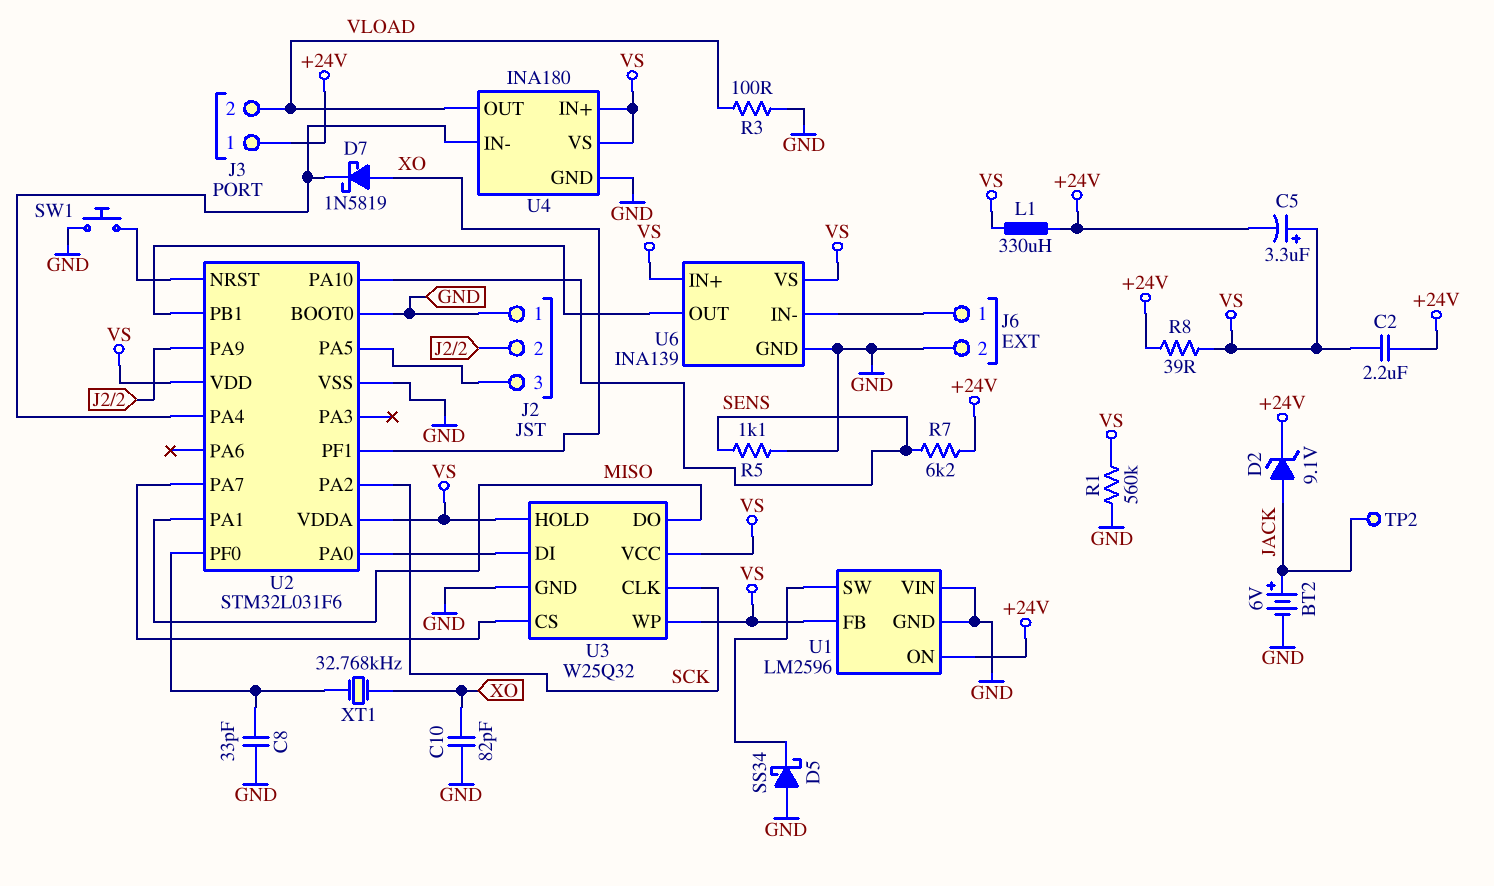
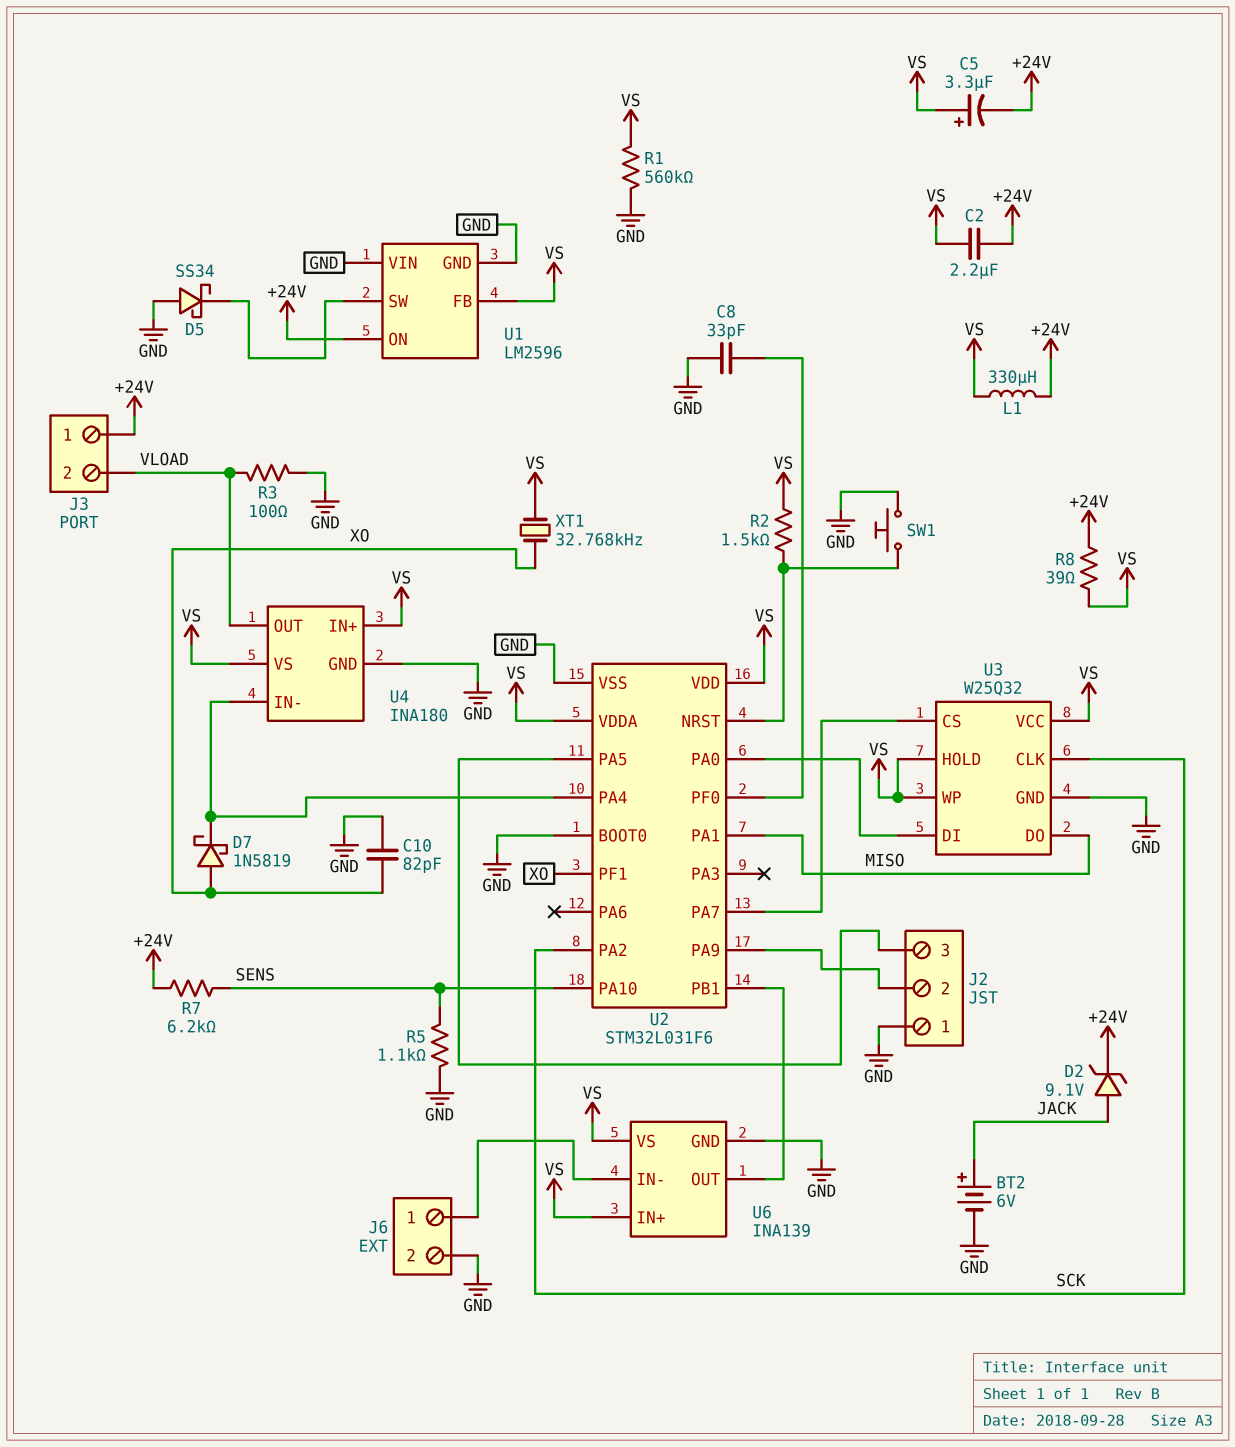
R2: none -> 1.5k (U2/NRST, VS)
TP2: test point (JACK) -> none
XT1: 32.768kHz (U2/PF0, XO) -> 32.768kHz (VS, XO)

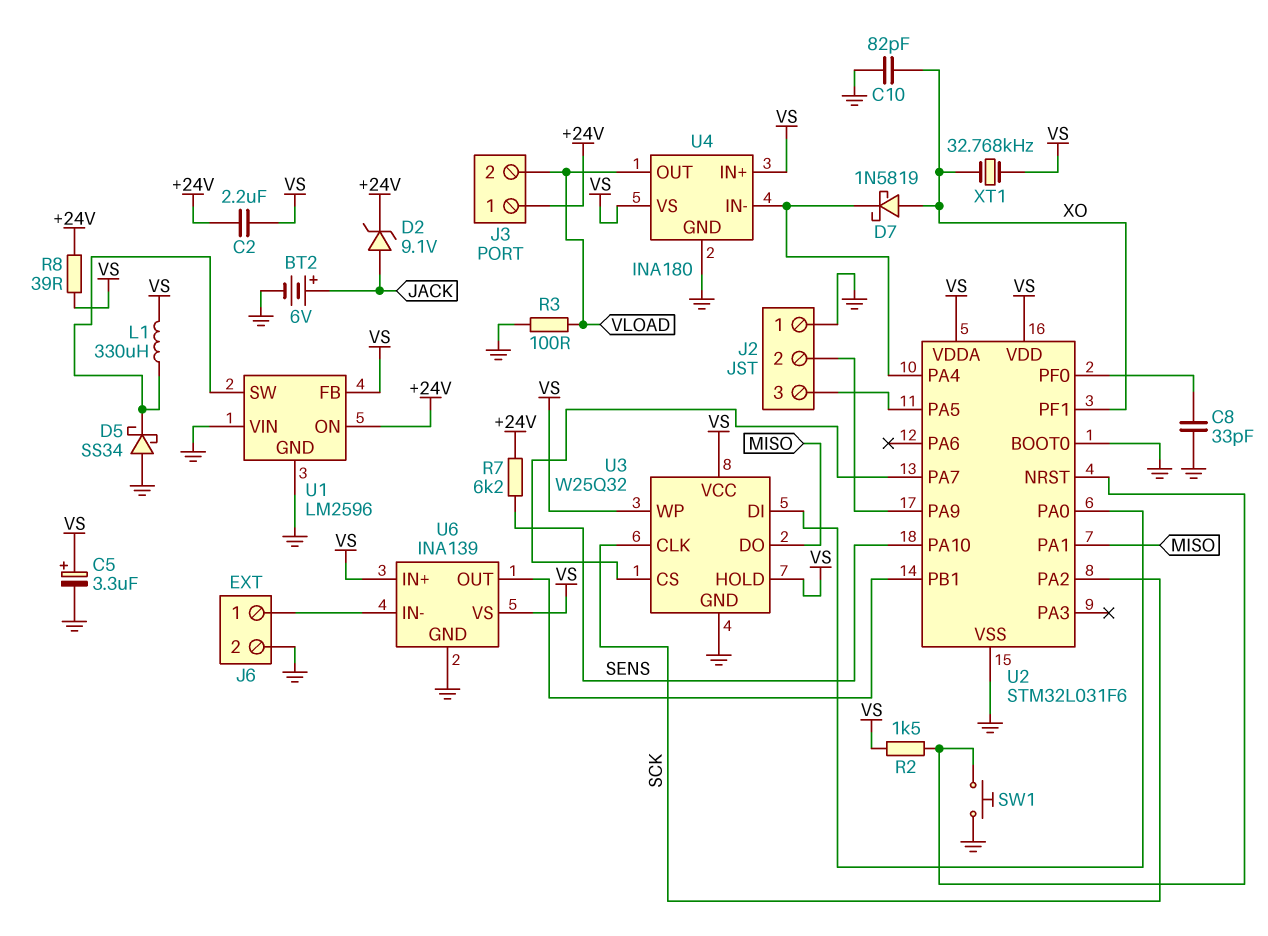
C5: 3.3uF (plus VS, minus +24V) -> 3.3uF (plus VS, minus GND)
L1: 330uH (+24V, VS) -> 330uH (U1/SW, VS)
R1: 560k (GND, VS) -> none
R5: 1.1k (GND, SENS) -> none

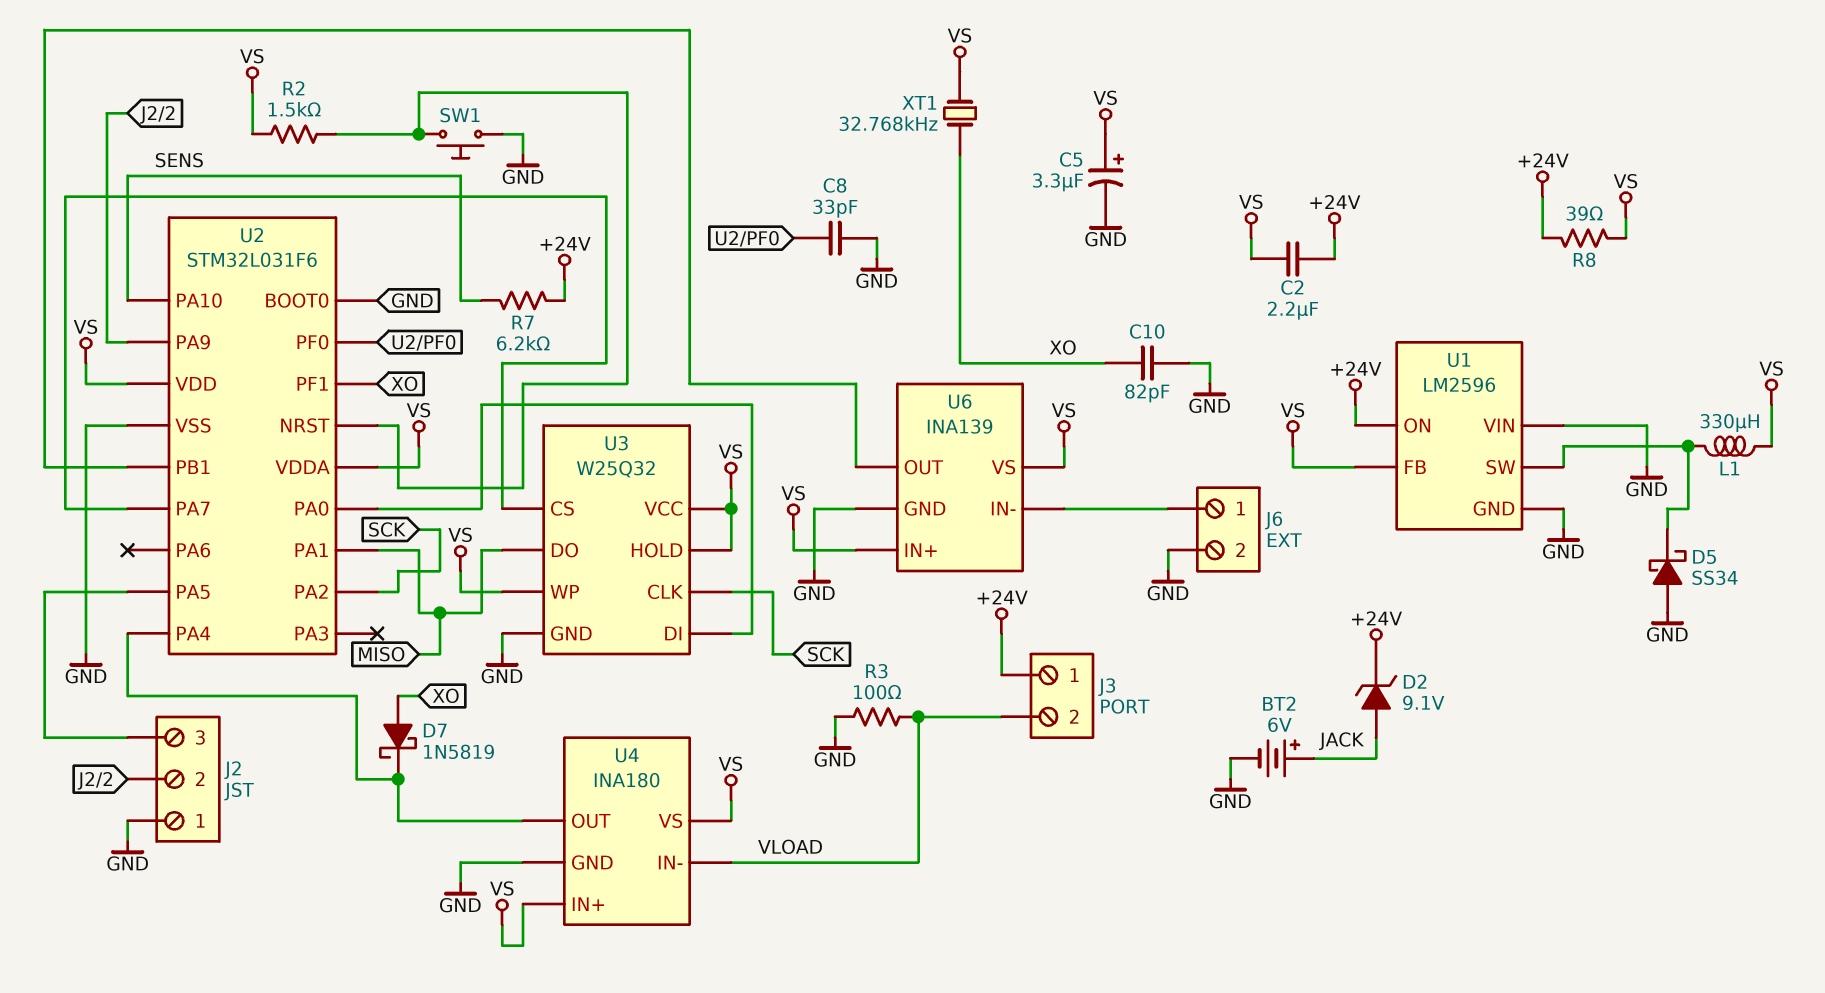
U4 pin IN-: U2/PA4 -> VLOAD
U4 pin OUT: VLOAD -> U2/PA4

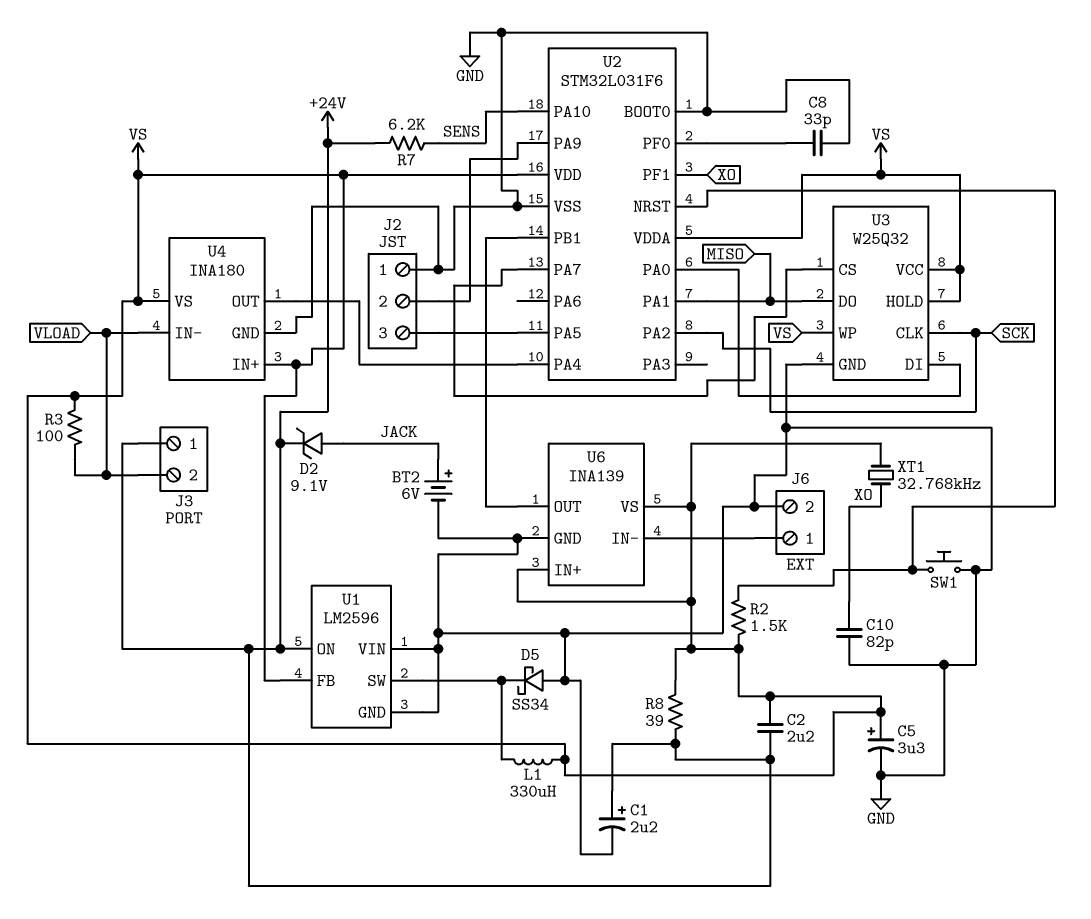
C1: none -> 2.2uF (plus +24V, minus GND)
D7: schottky 1N5819 (A XO, K U2/PA4) -> none
R3: 100 (GND, VLOAD) -> 100 (VLOAD, VS)

